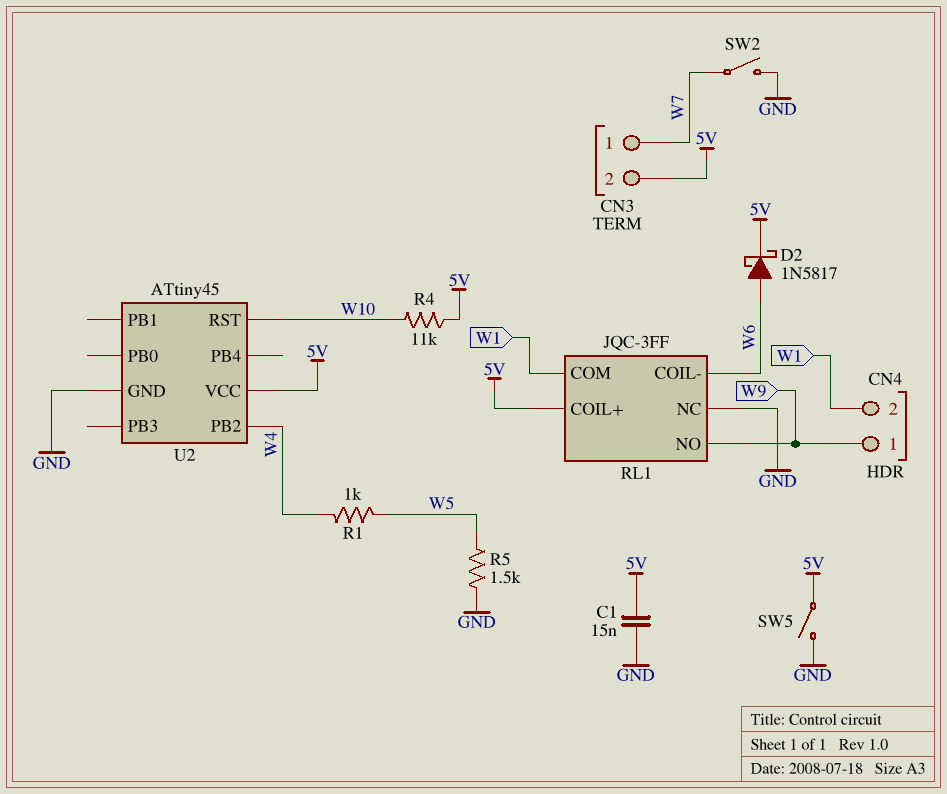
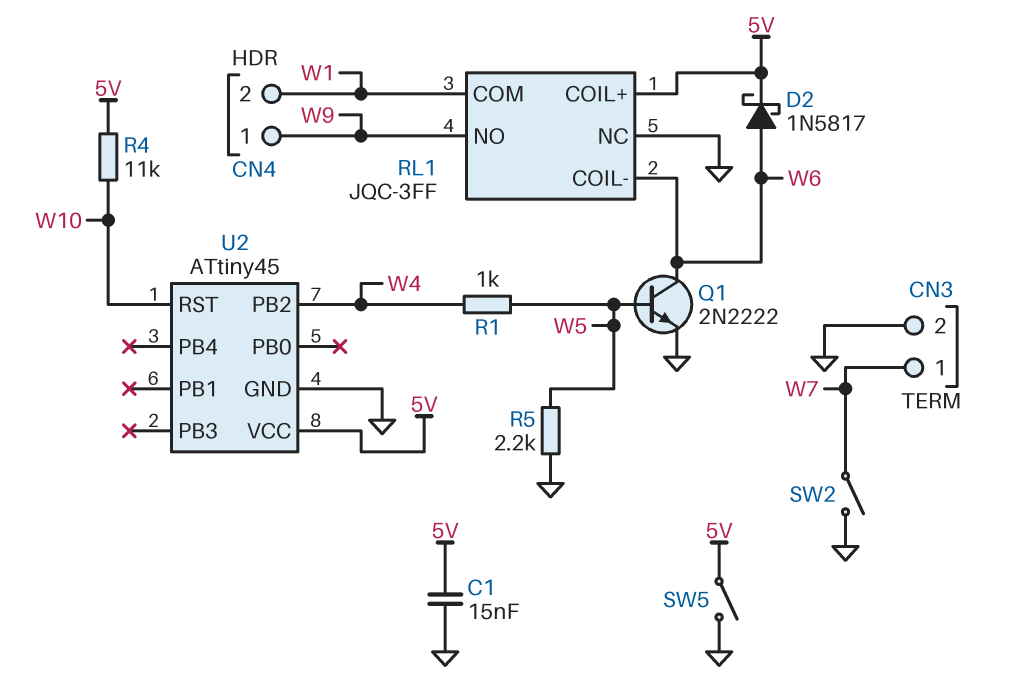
CN3 pin 2: 5V -> GND
Q1: none -> NPN 2N2222 (B W5, C W6, E GND)
R5: 1.5k (GND, W5) -> 2.2k (GND, W5)

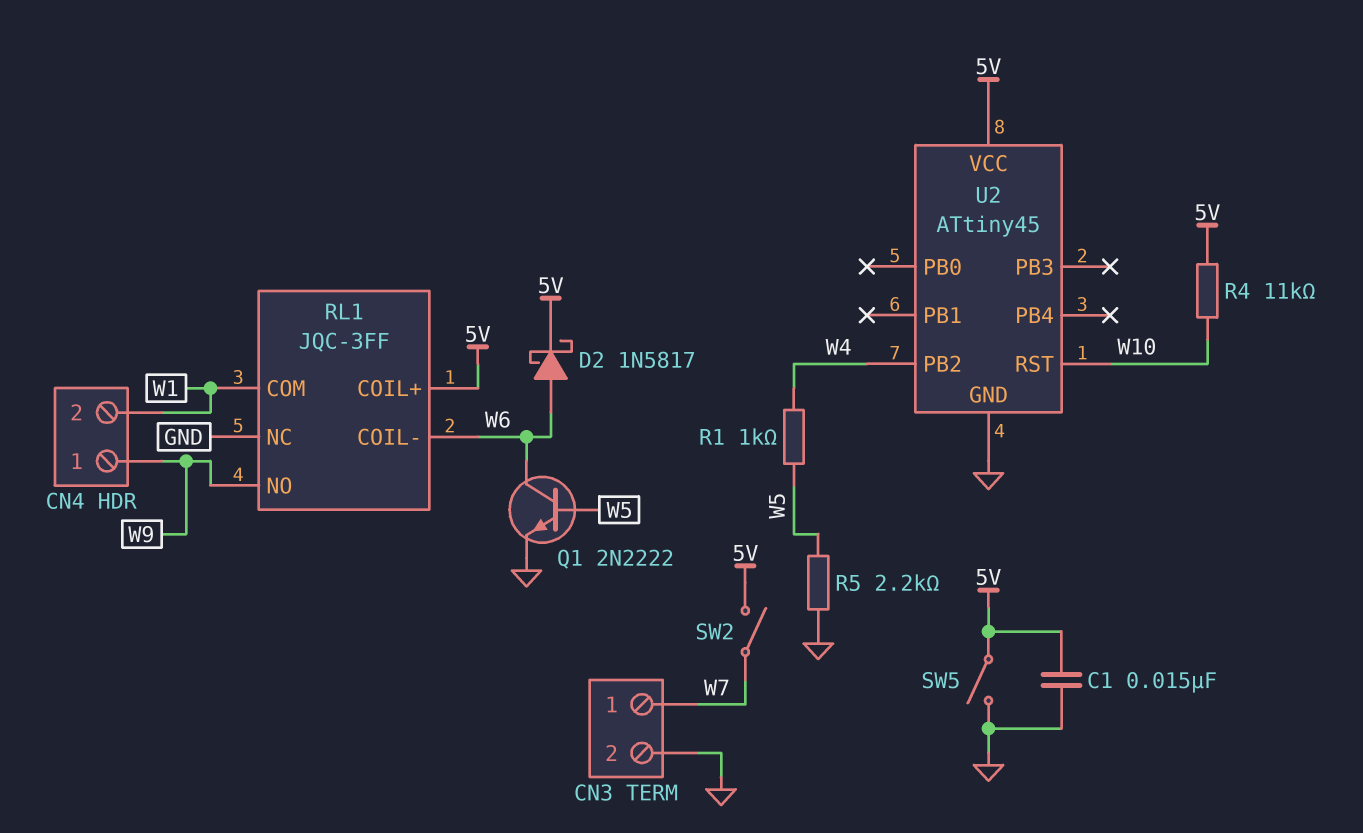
SW2: switch (GND, W7) -> switch (5V, W7)

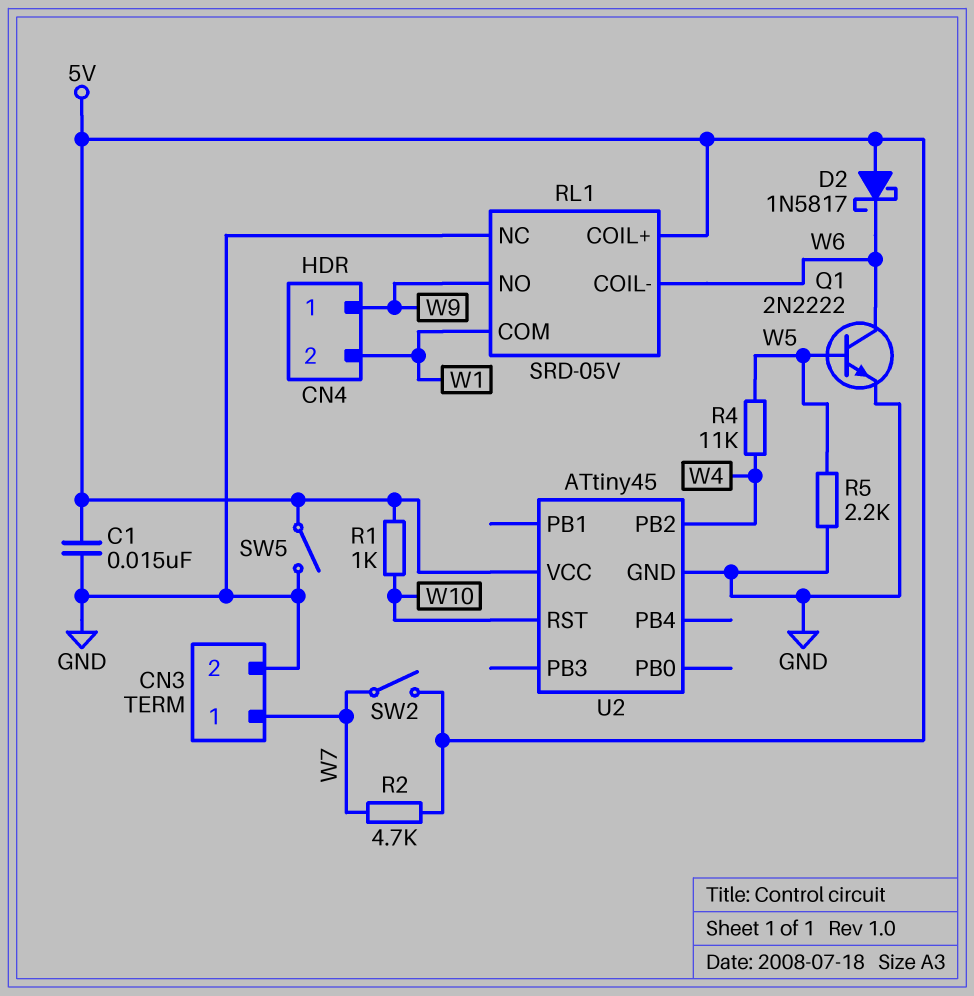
D2: schottky 1N5817 (A W6, K 5V) -> schottky 1N5817 (A 5V, K W6)
R1: 1k (W4, W5) -> 1k (5V, W10)
R2: none -> 4.7k (5V, W7)
R4: 11k (5V, W10) -> 11k (W4, W5)
RL1: JQC-3FF -> SRD-05V

